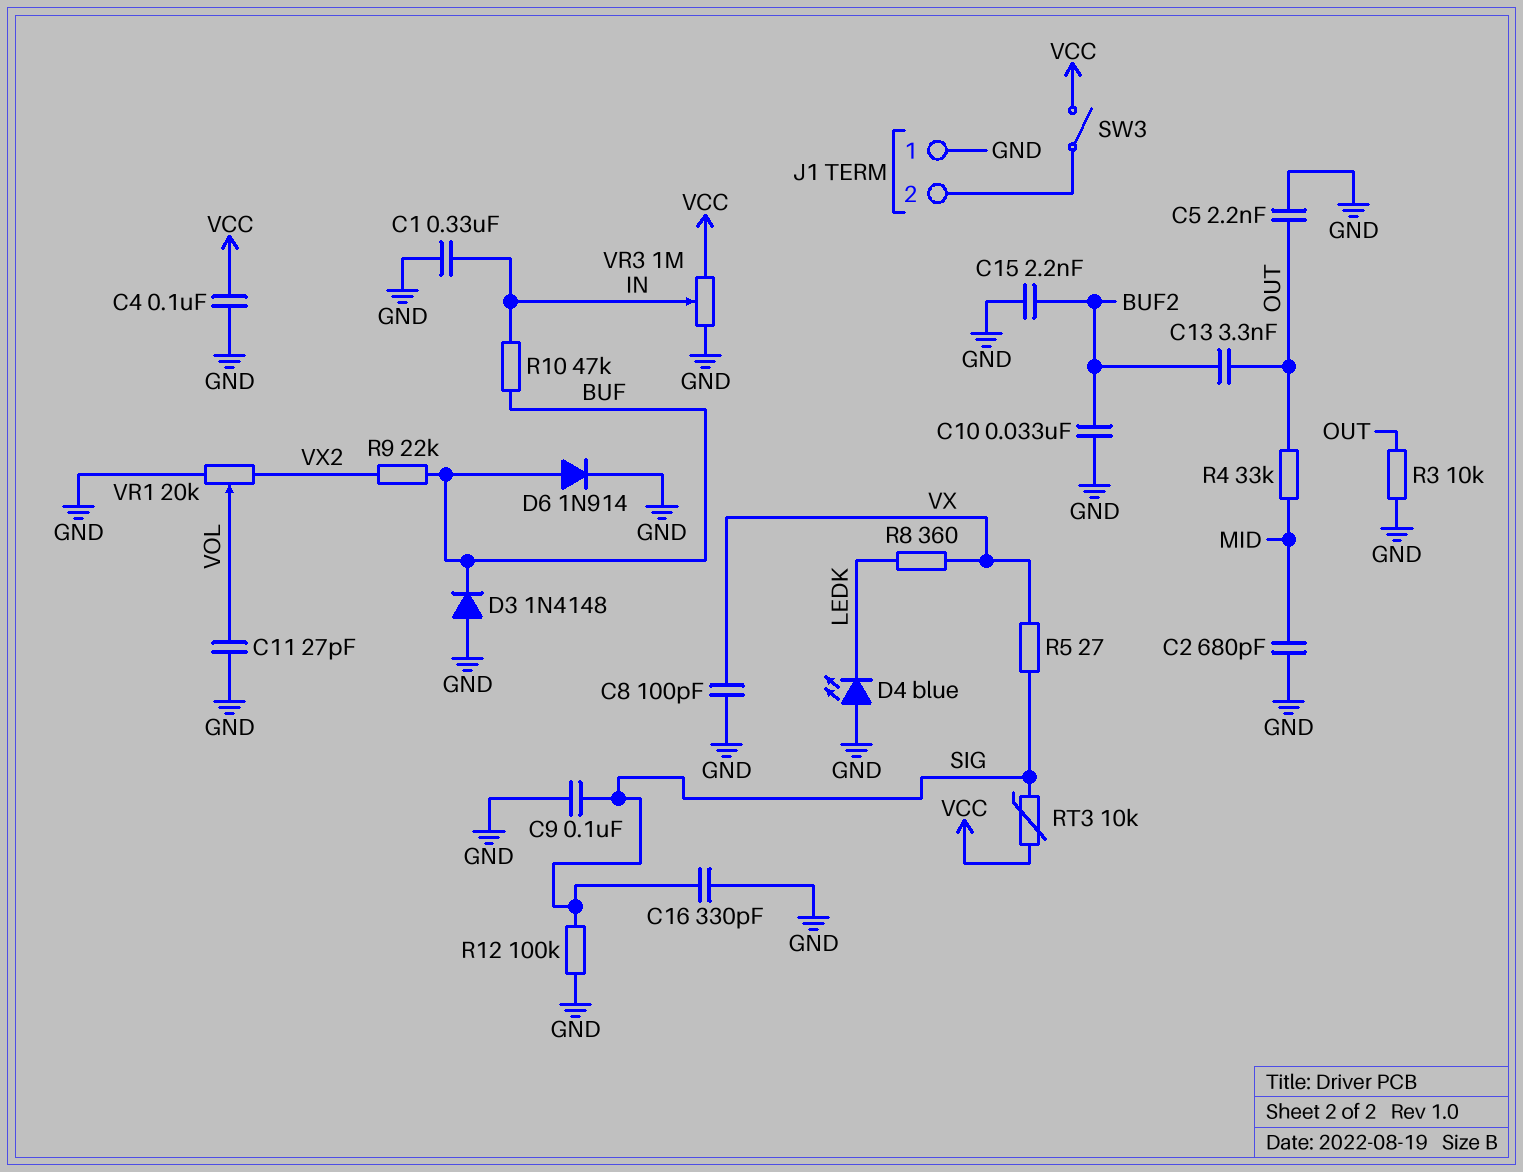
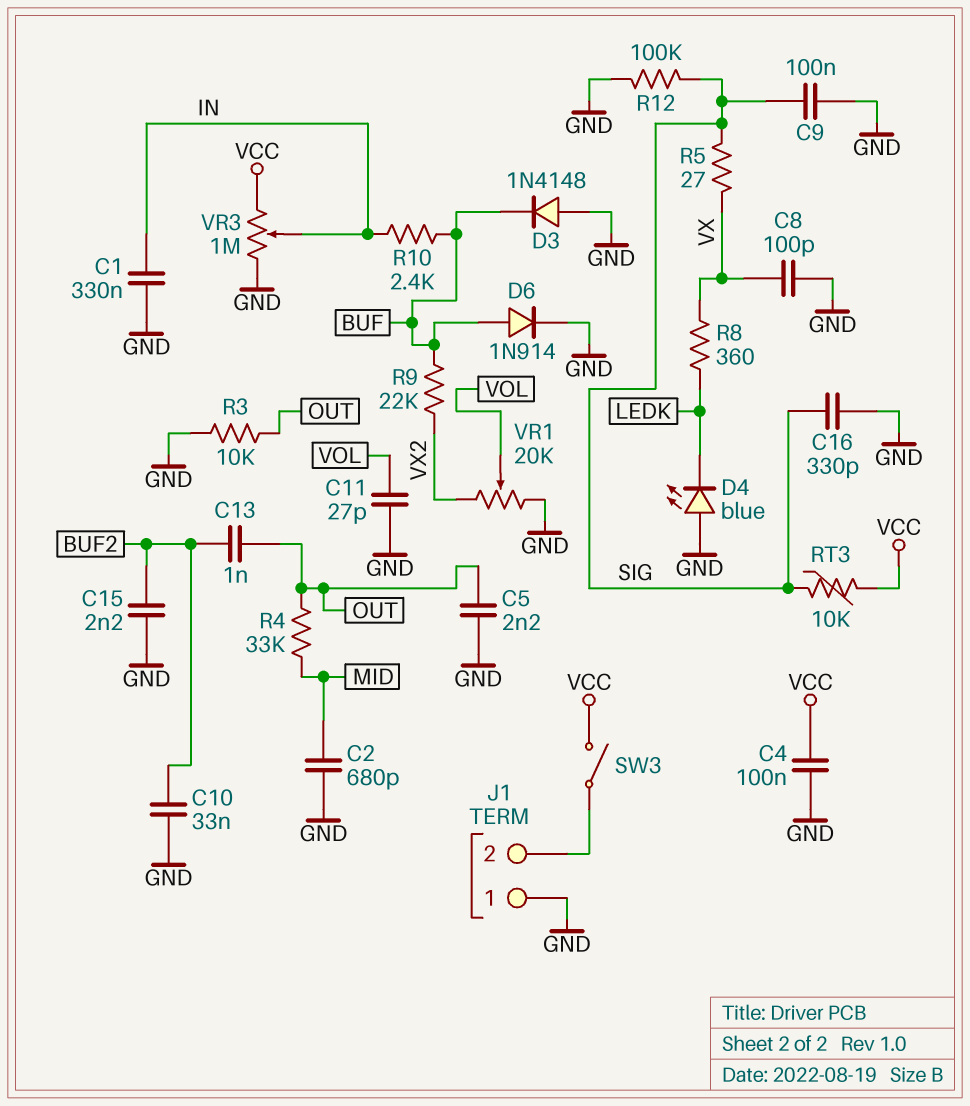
C13: 3.3nF (BUF2, OUT) -> 1nF (BUF2, OUT)
R10: 47k (BUF, IN) -> 2.4k (BUF, IN)

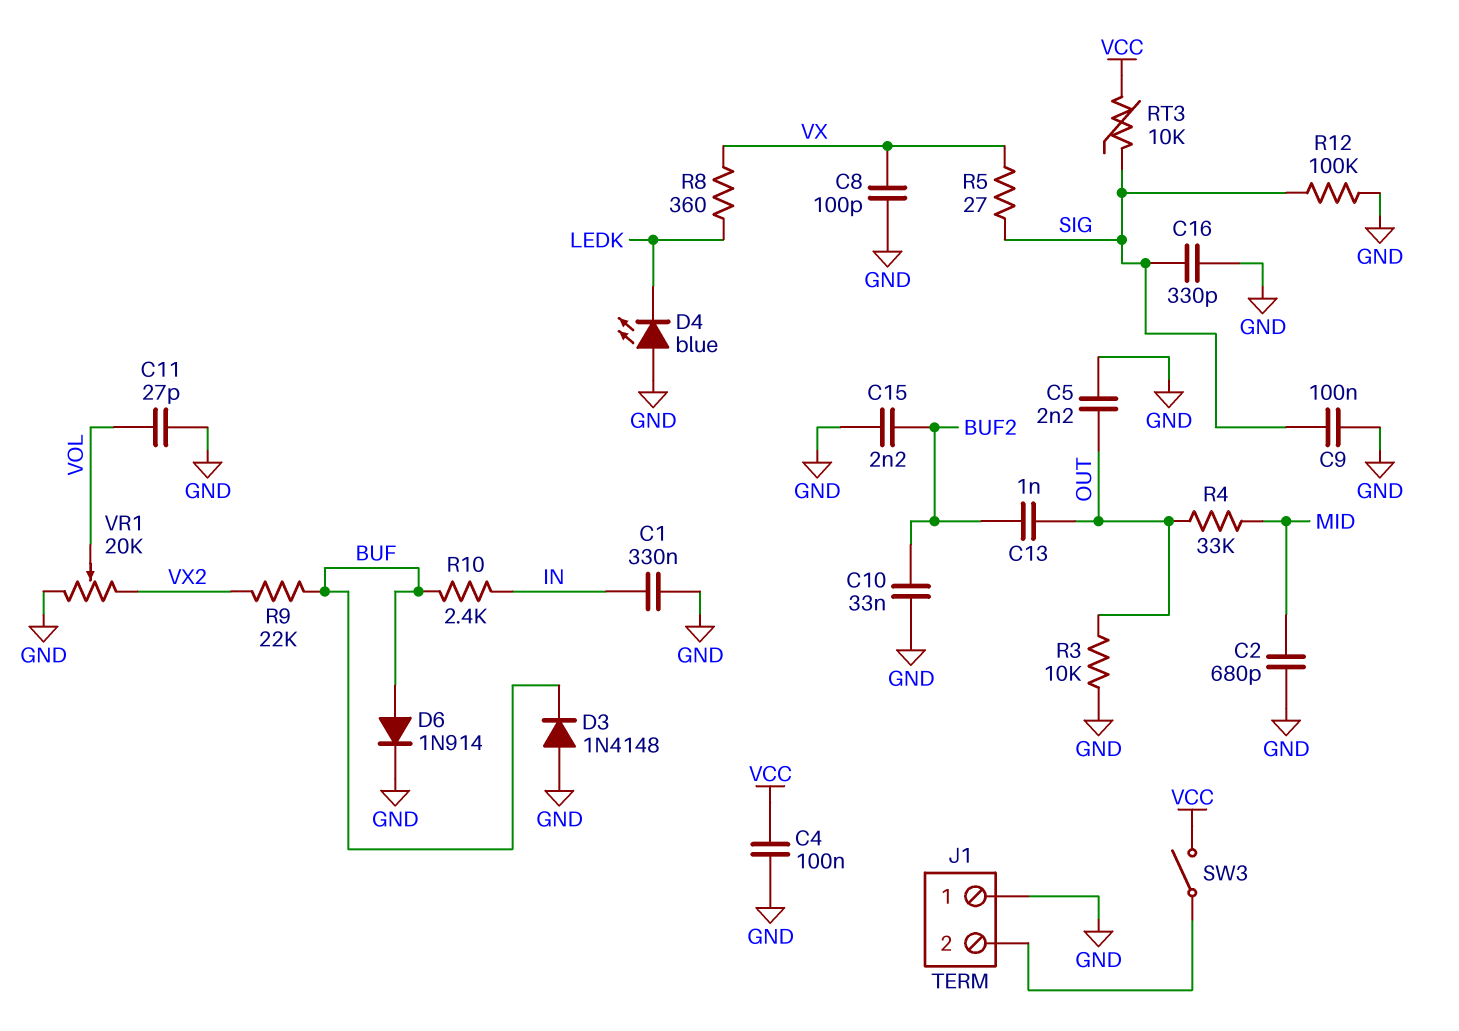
VR3: 1M (GND, VCC, wiper IN) -> none

